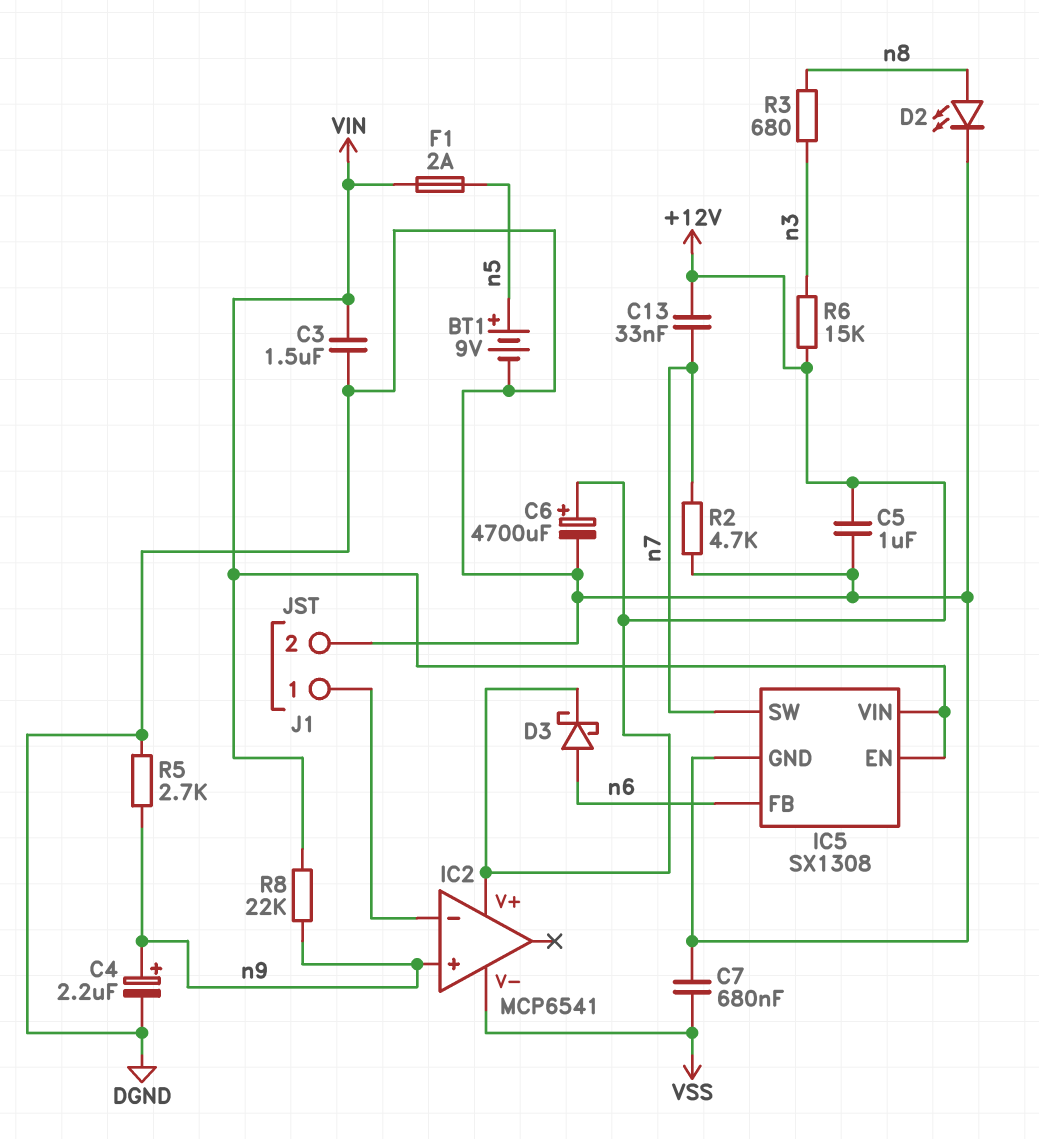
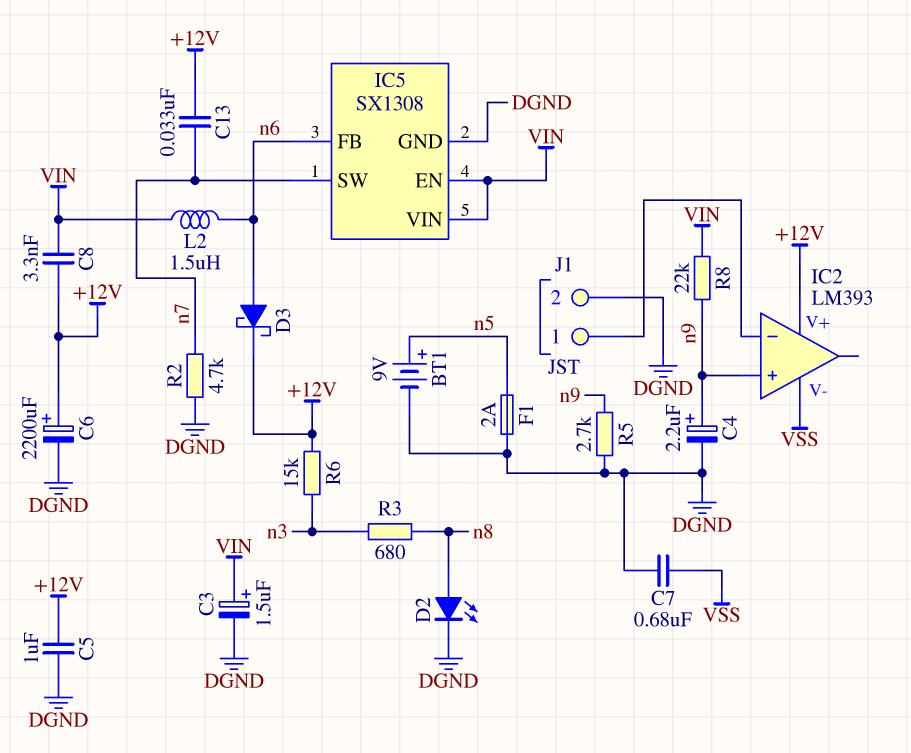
C3: 1.5uF (DGND, VIN) -> 1.5uF (plus VIN, minus DGND)
C6: 4700uF (plus +12V, minus DGND) -> 2200uF (plus +12V, minus DGND)
C8: none -> 3.3nF (+12V, VIN)
F1: 2A (VIN, n5) -> 2A (DGND, n5)
IC2: MCP6541 -> LM393
L2: none -> 1.5uH (VIN, n6)

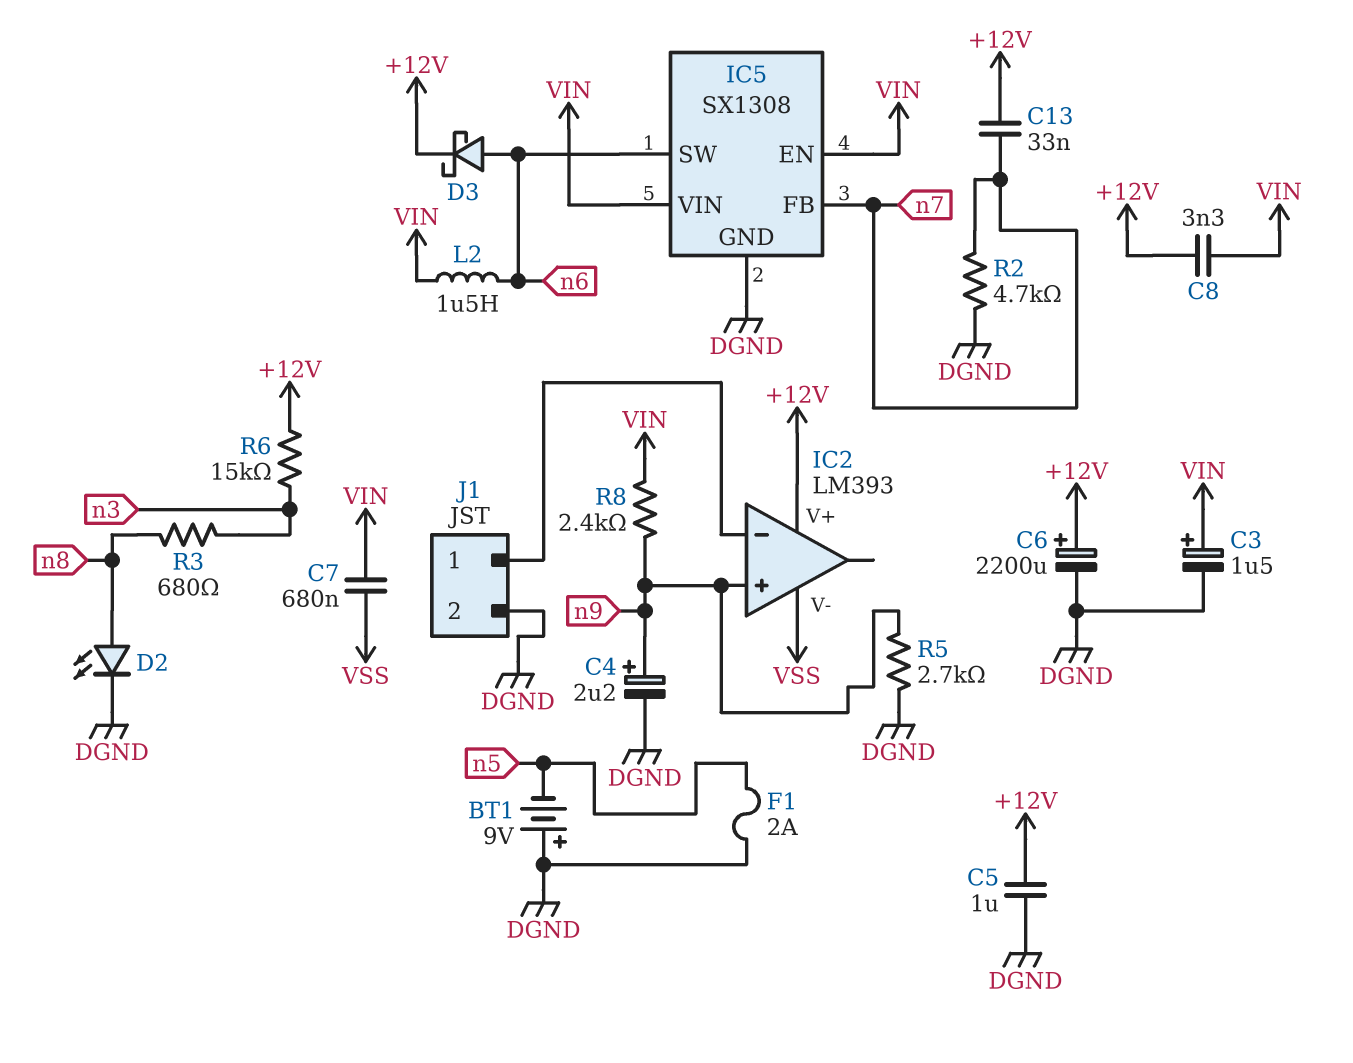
BT1: 9V (plus n5, minus DGND) -> 9V (plus DGND, minus n5)
C7: 680nF (DGND, VSS) -> 680nF (VIN, VSS)
IC5 pin FB: n6 -> n7
IC5 pin SW: n7 -> n6
R8: 22k (VIN, n9) -> 2.4k (VIN, n9)

